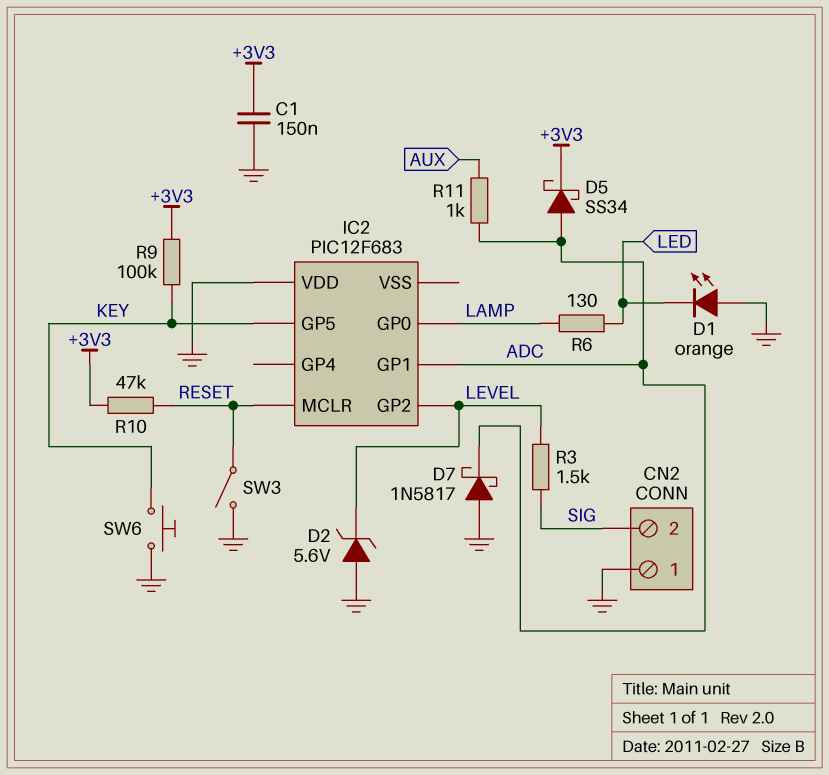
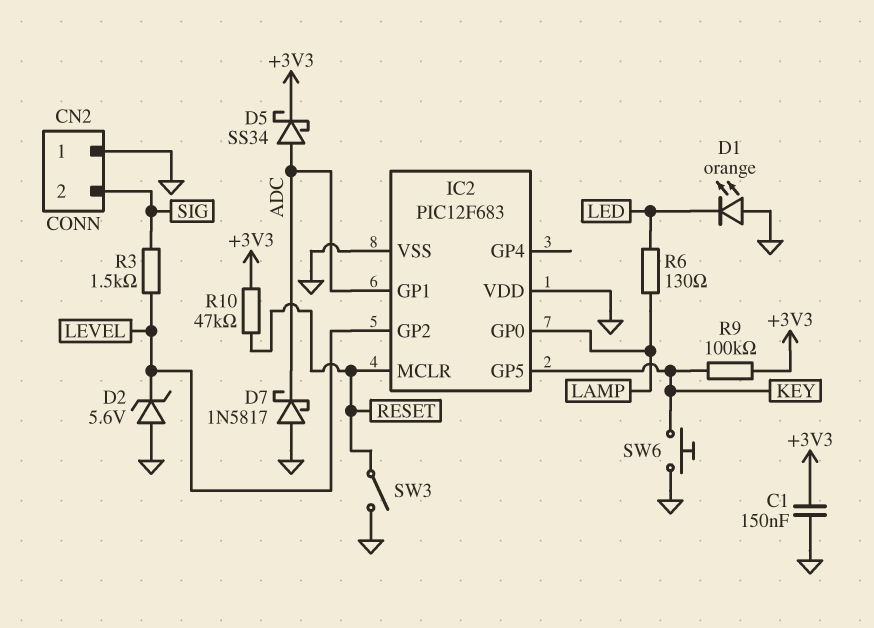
IC2 pin VSS: none -> GND
R11: 1k (ADC, AUX) -> none

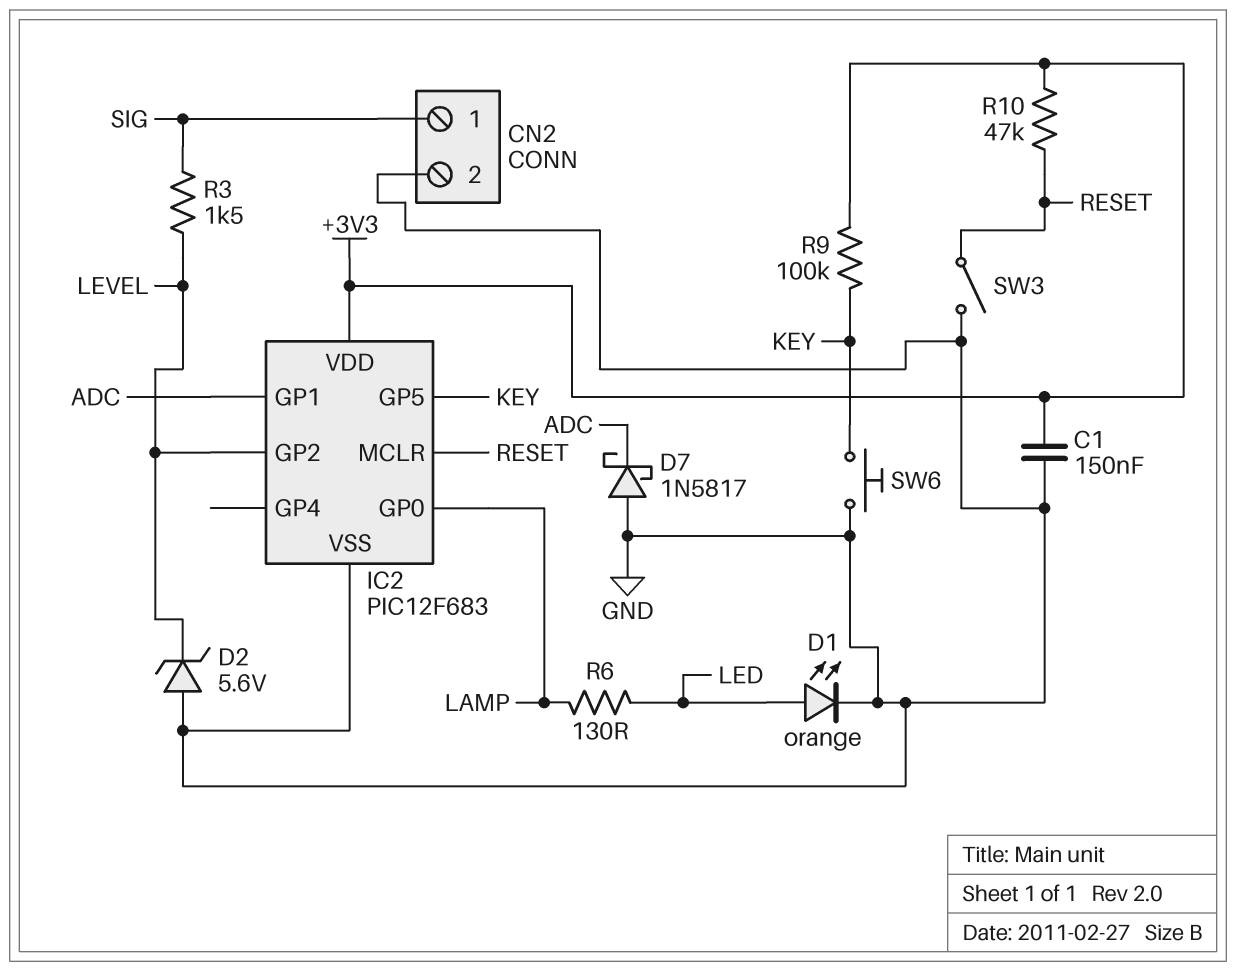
CN2 pin 1: GND -> SIG
CN2 pin 2: SIG -> GND
D1: LED orange (A GND, K LED) -> LED orange (A LED, K GND)
D5: schottky SS34 (A ADC, K +3V3) -> none
IC2 pin VDD: GND -> +3V3

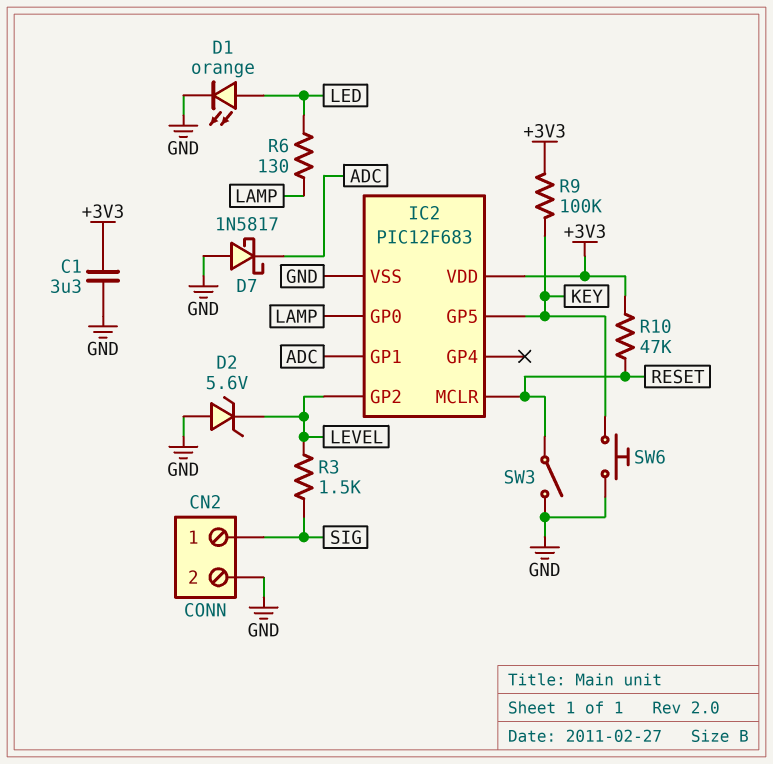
C1: 150nF (+3V3, GND) -> 3.3uF (+3V3, GND)

